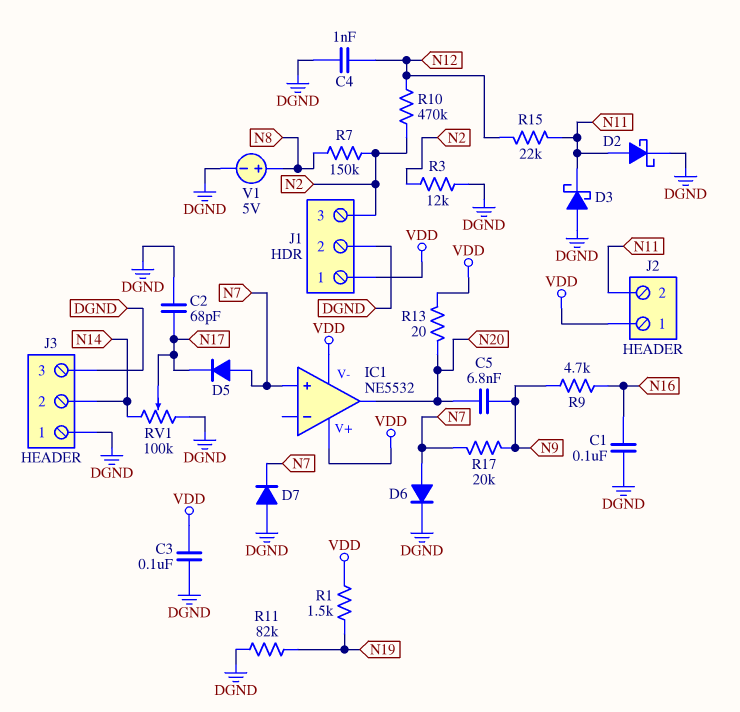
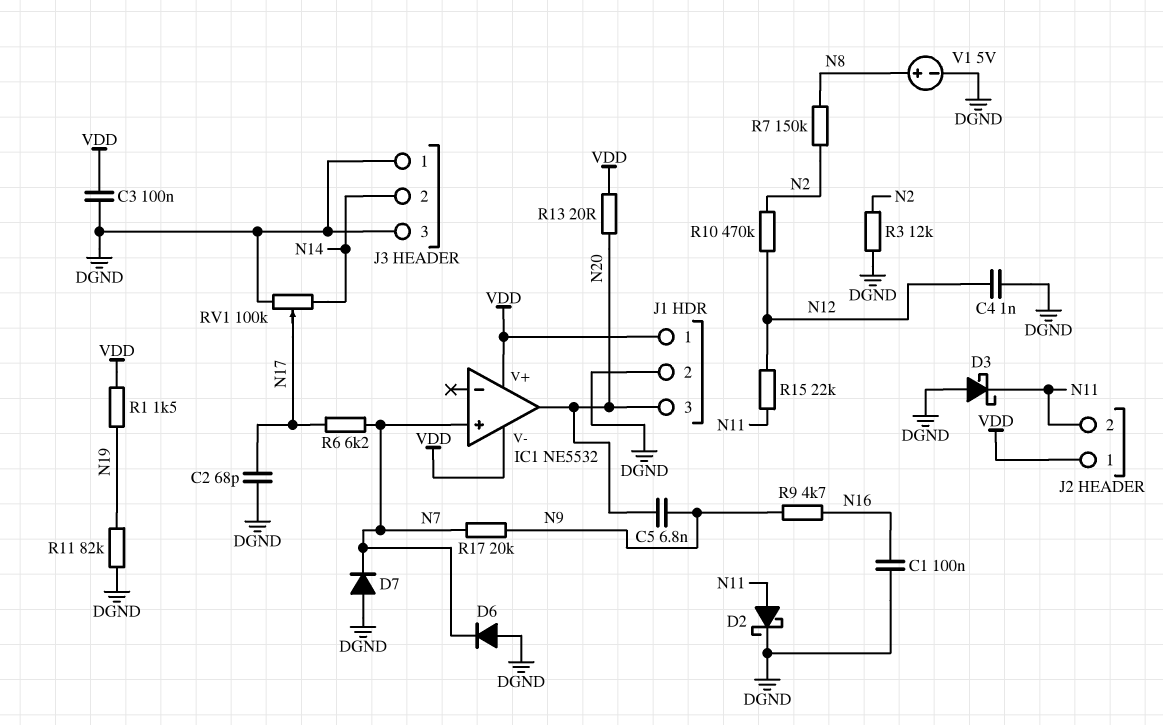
D5: diode (A N7, K N17) -> none
D6: diode (A N7, K DGND) -> diode (A DGND, K N7)
J1 pin 3: N2 -> N20
R6: none -> 6.2k (N7, N17)

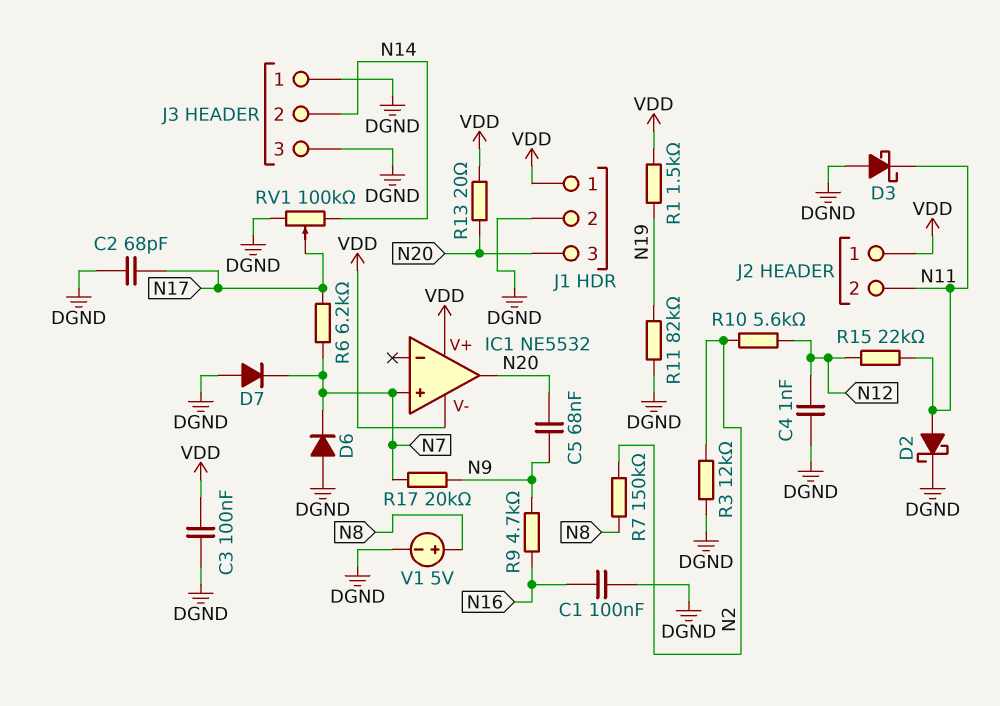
C5: 6.8nF (N9, N20) -> 68nF (N9, N20)
R10: 470k (N2, N12) -> 5.6k (N2, N12)

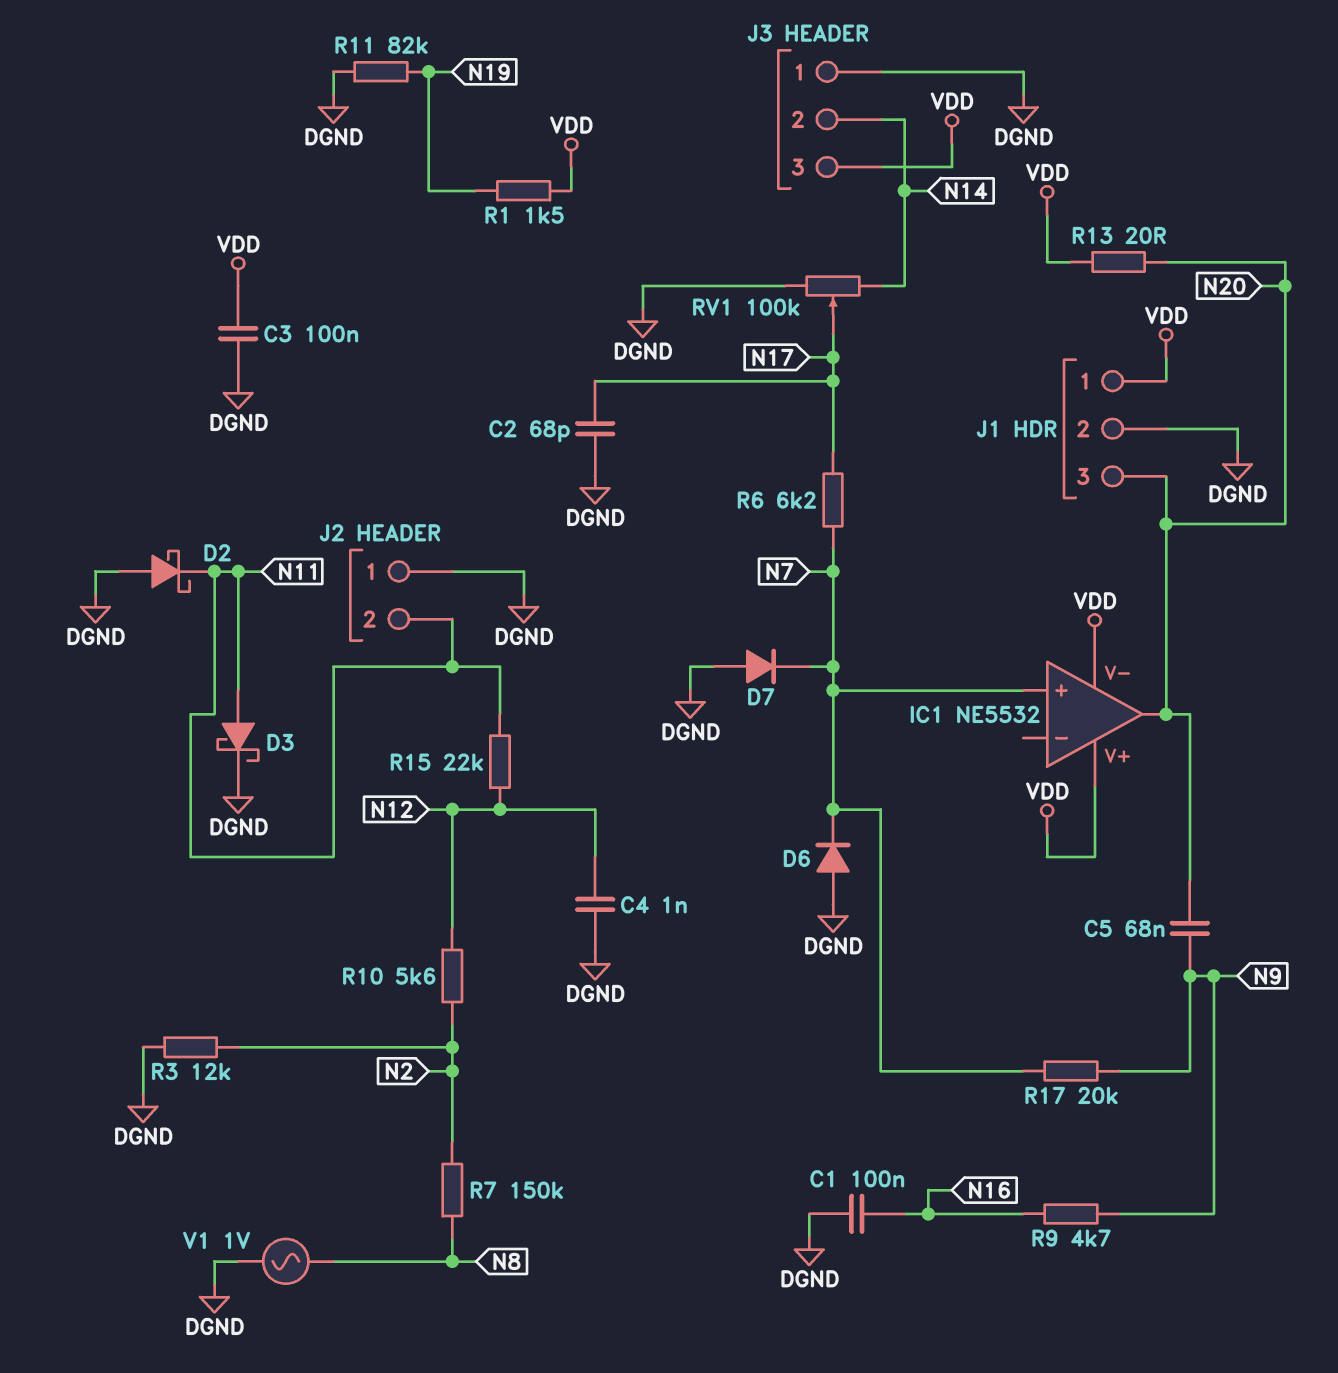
D2: schottky (A N11, K DGND) -> schottky (A DGND, K N11)
D3: schottky (A DGND, K N11) -> schottky (A N11, K DGND)
J2 pin 1: VDD -> DGND
J3 pin 3: DGND -> VDD
V1: 5V (plus N8, minus DGND) -> AC 1V (DGND, N8)

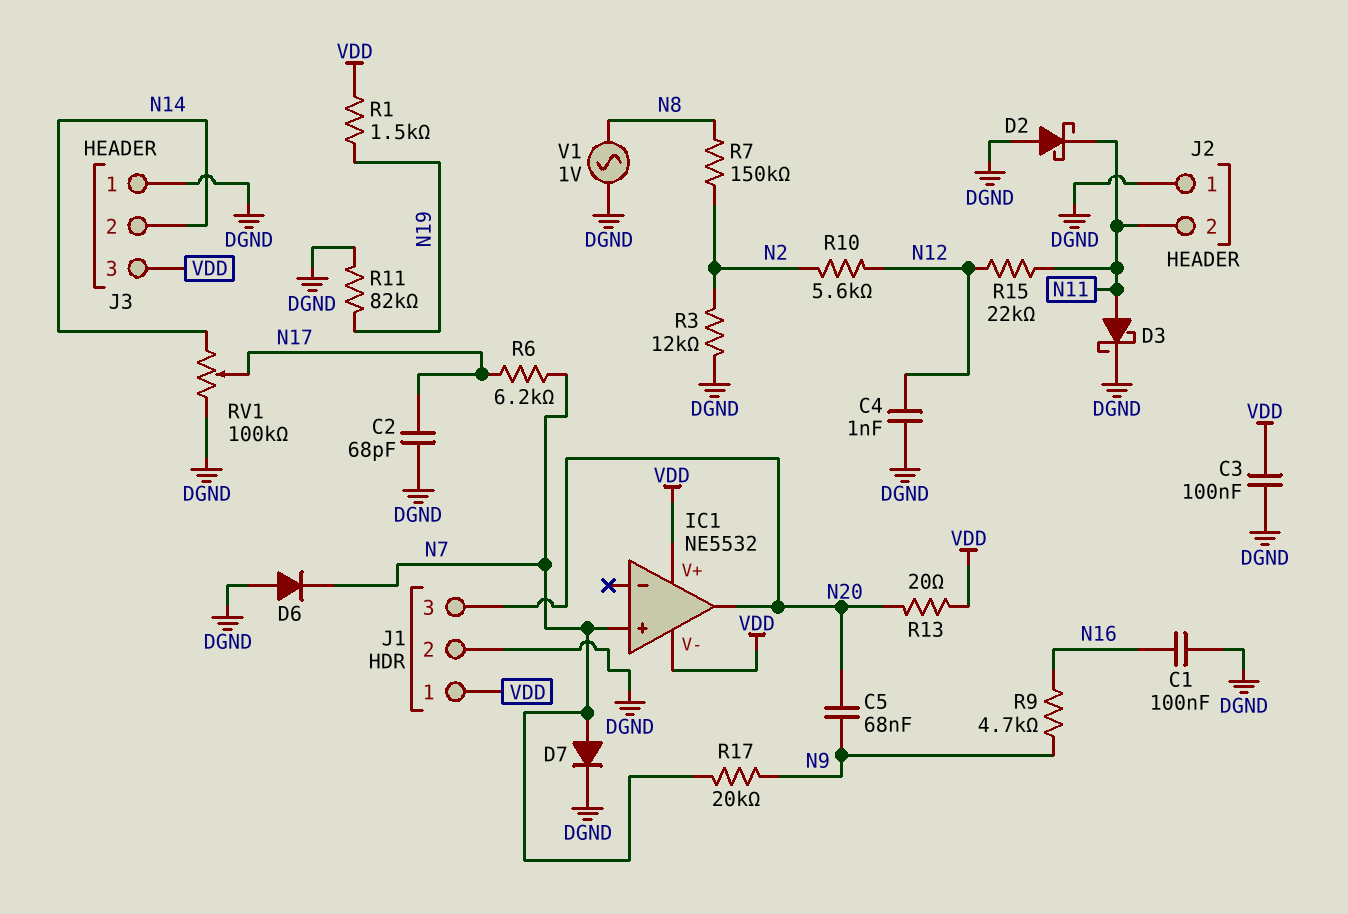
D7: diode (A DGND, K N7) -> diode (A N7, K DGND)

